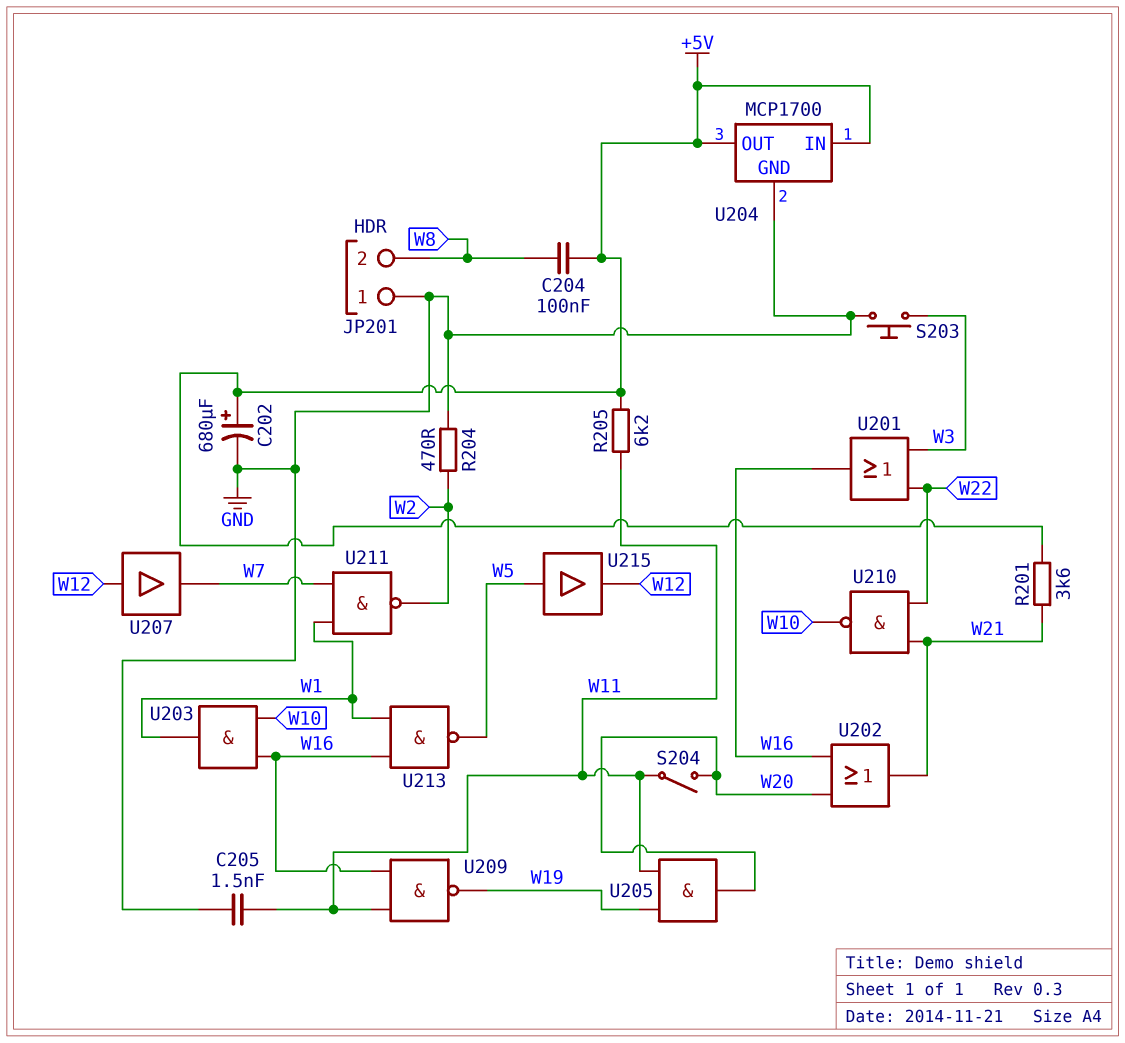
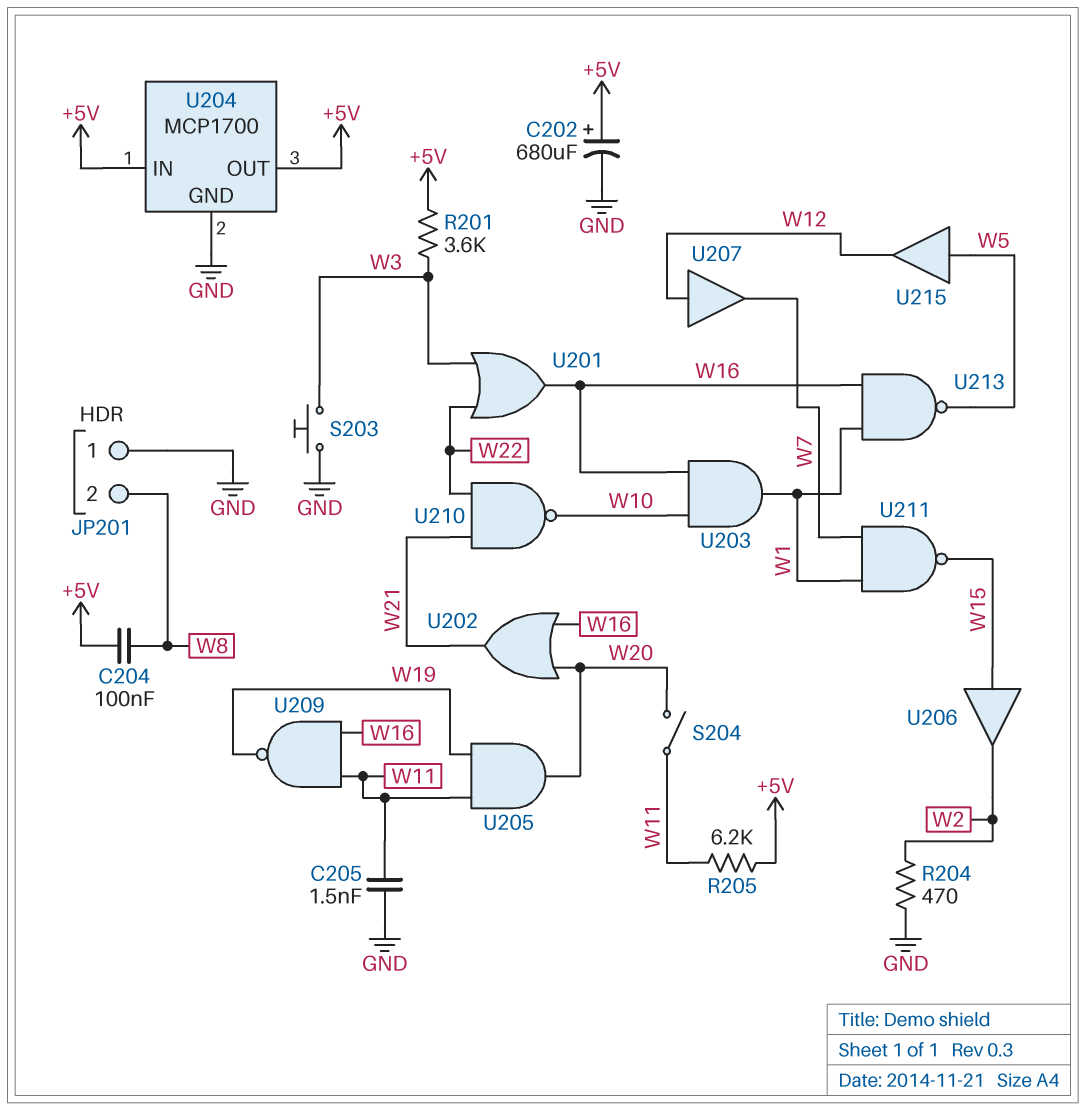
R201: 3.6k (+5V, W21) -> 3.6k (+5V, W3)
U206: none -> buffer (in W15, out W2)
U211: NAND (in W1, in W7, out W2) -> NAND (in W1, in W7, out W15)

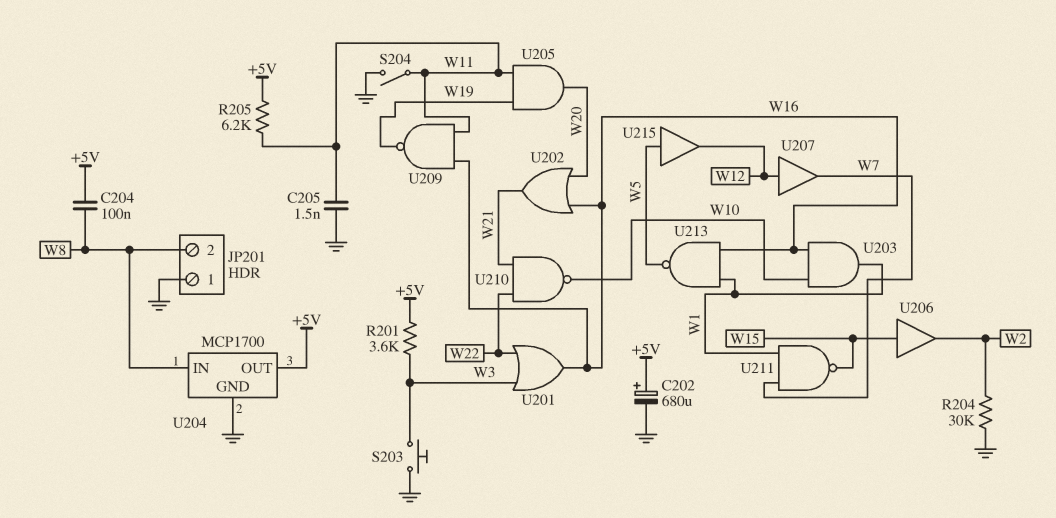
R204: 470 (GND, W2) -> 30k (GND, W2)
S204: switch (W11, W20) -> switch (GND, W11)
U204 pin IN: +5V -> W8

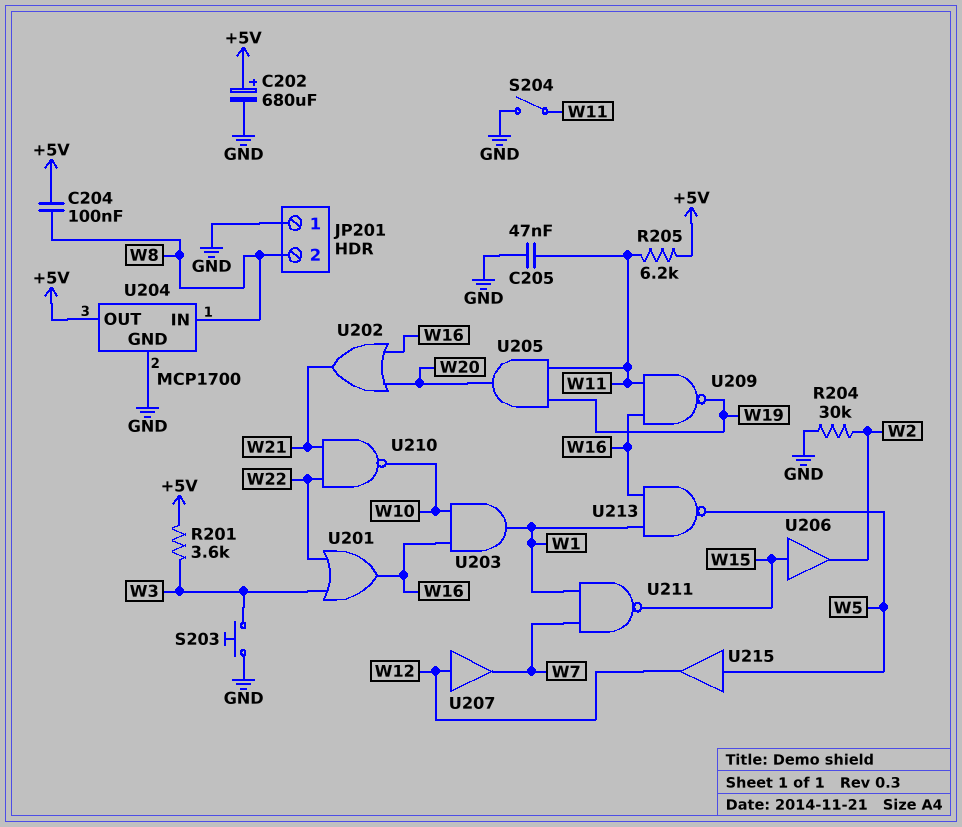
C205: 1.5nF (GND, W11) -> 47nF (GND, W11)

